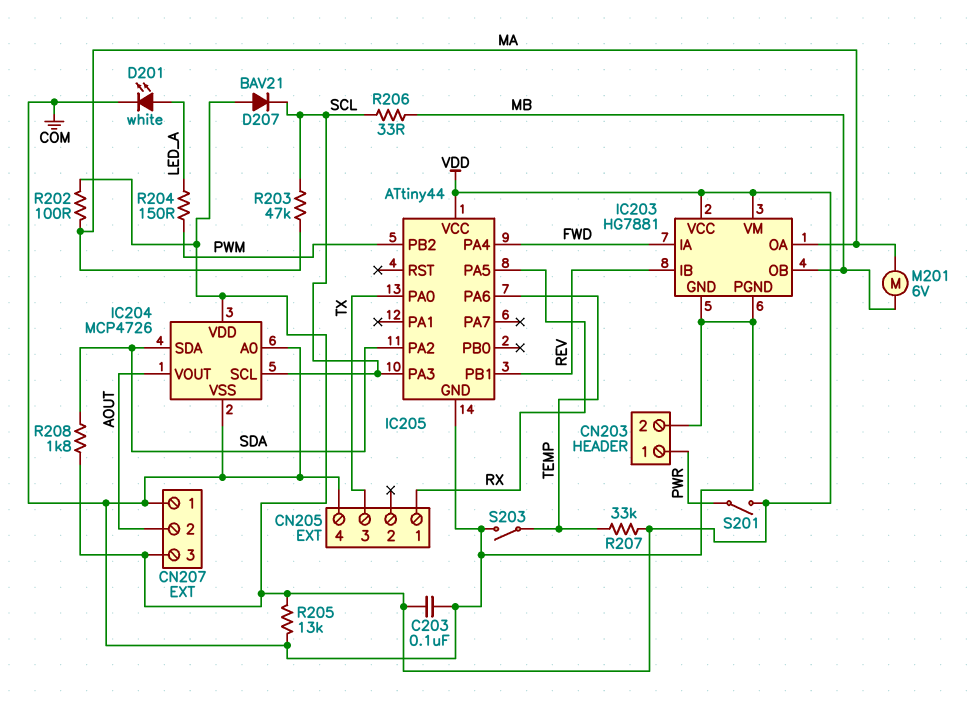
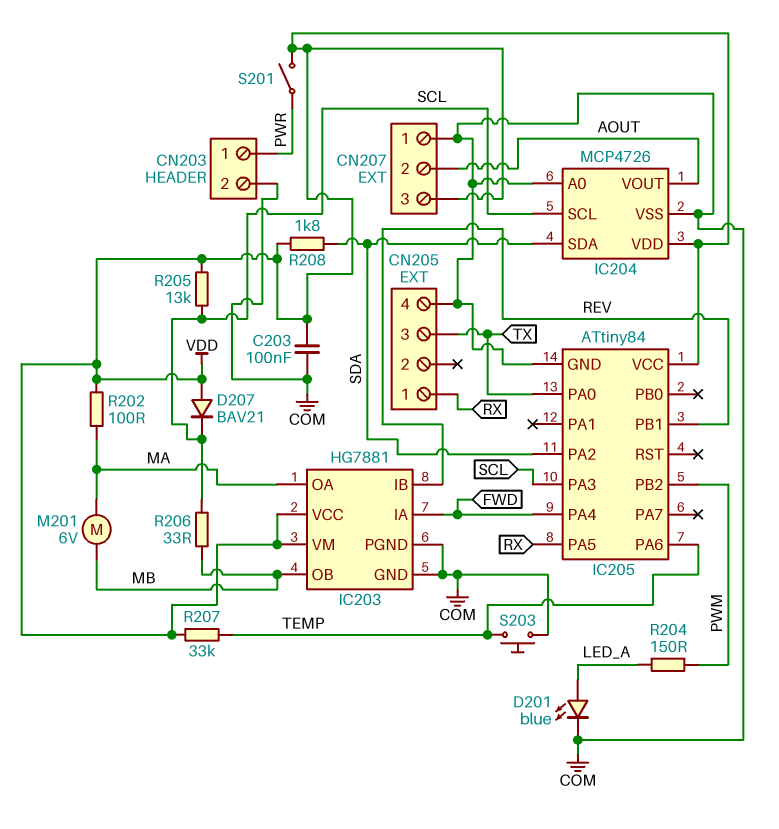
D201: LED white (A LED_A, K COM) -> LED blue (A LED_A, K COM)
IC205: ATtiny44 -> ATtiny84
R203: 47k (MA, SCL) -> none
R205: 13k (COM, VDD) -> 13k (SCL, VDD)
S203: switch (COM, TEMP) -> button (COM, TEMP)

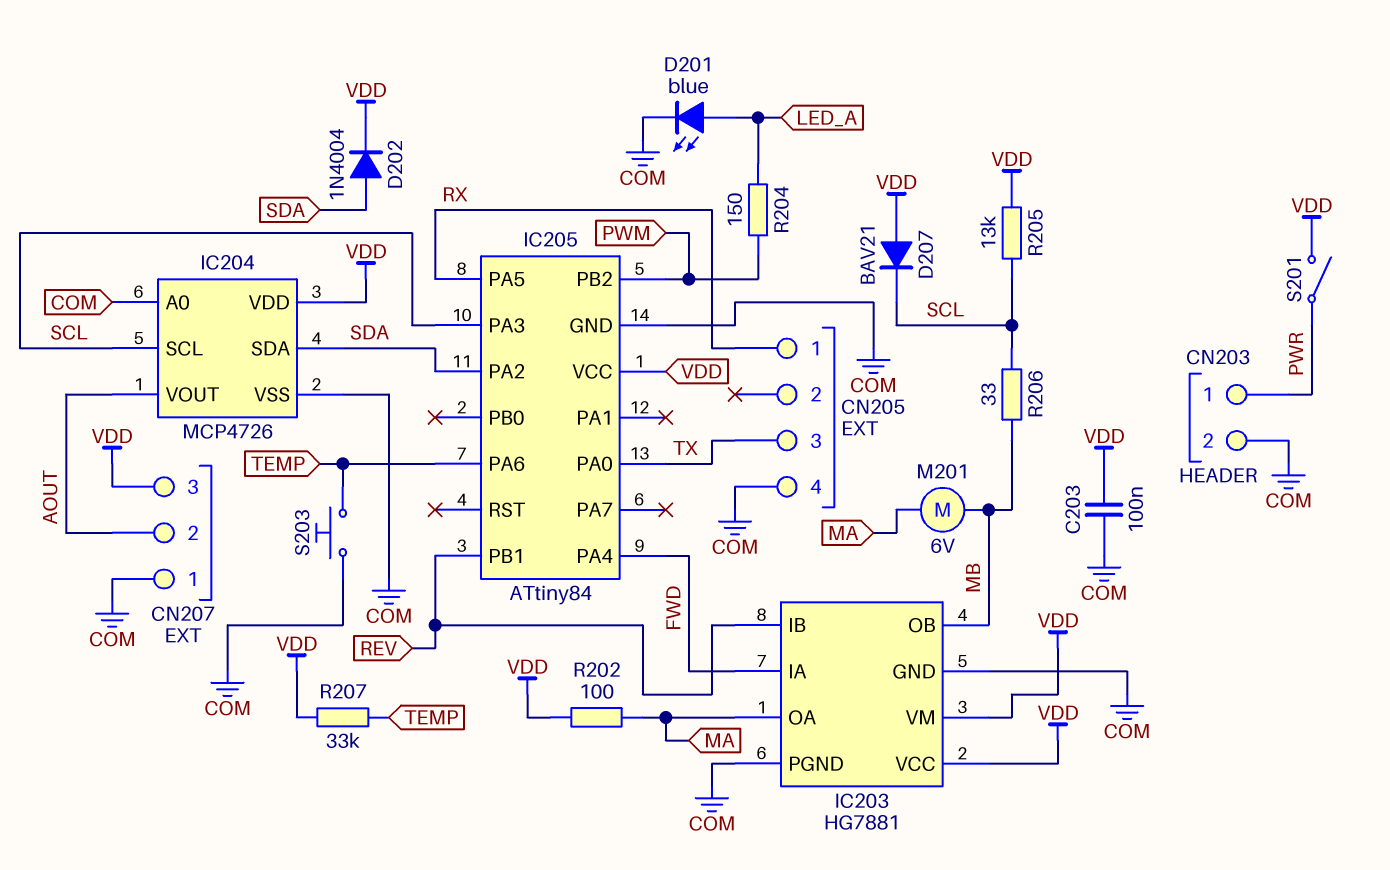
D202: none -> diode 1N4004 (A SDA, K VDD)
R208: 1.8k (SDA, VDD) -> none

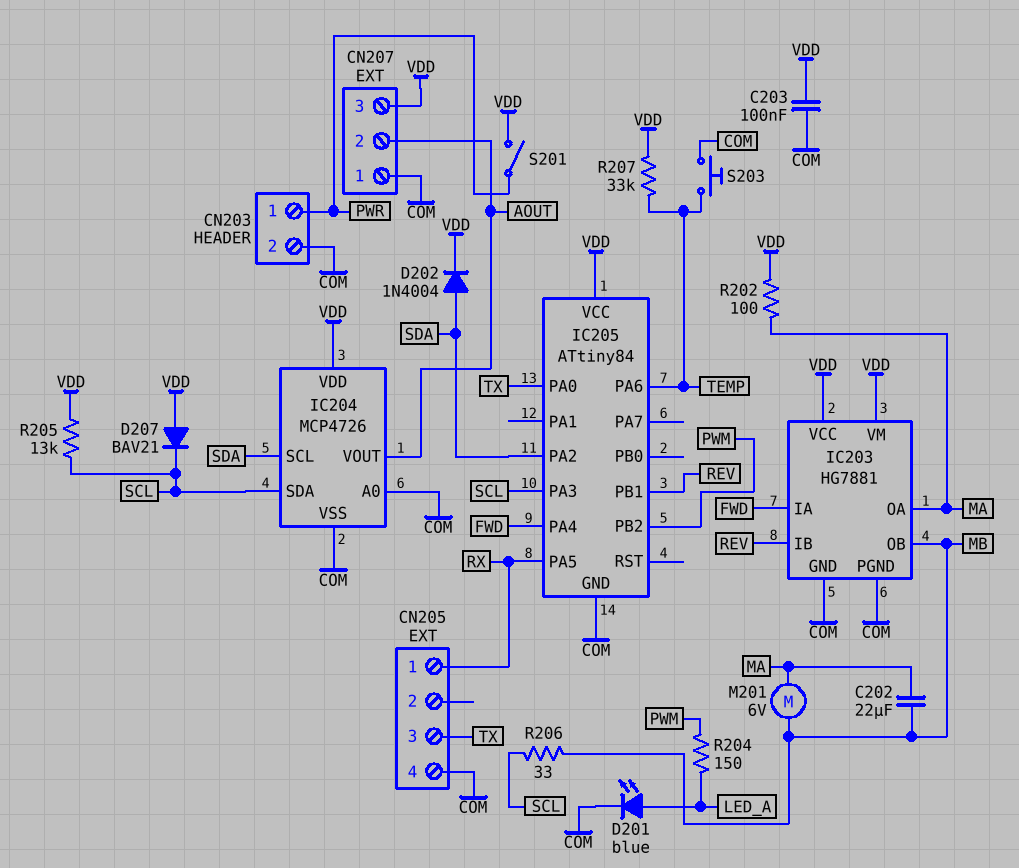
C202: none -> 22uF (MA, MB)
IC204 pin SCL: SCL -> SDA
IC204 pin SDA: SDA -> SCL

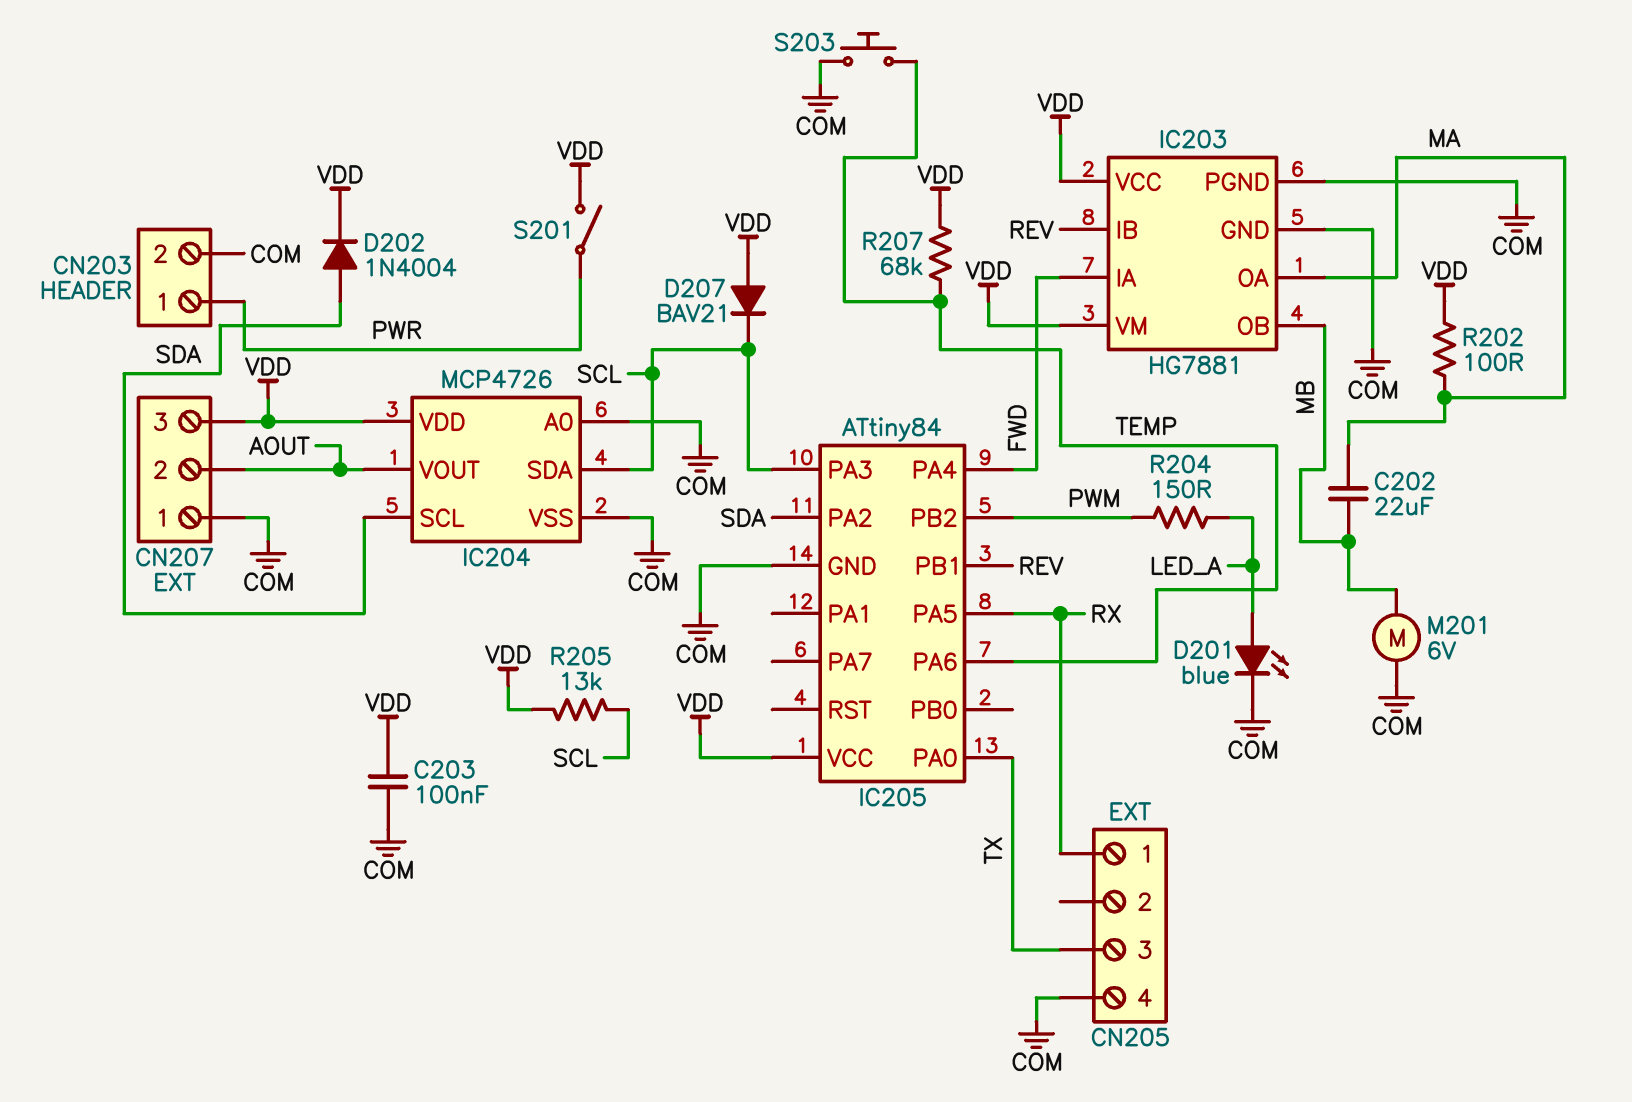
M201: motor 6V (MA, MB) -> motor 6V (COM, MB)
R206: 33 (MB, SCL) -> none
R207: 33k (TEMP, VDD) -> 68k (TEMP, VDD)

